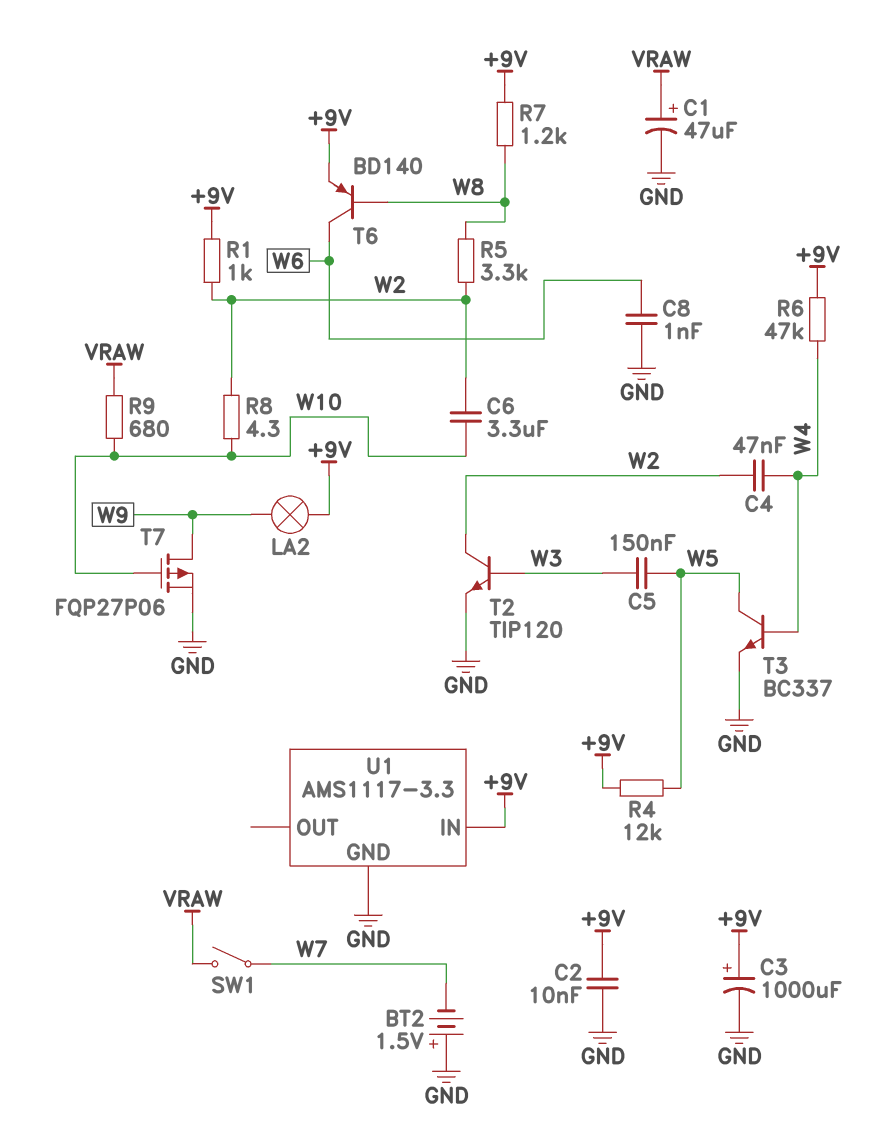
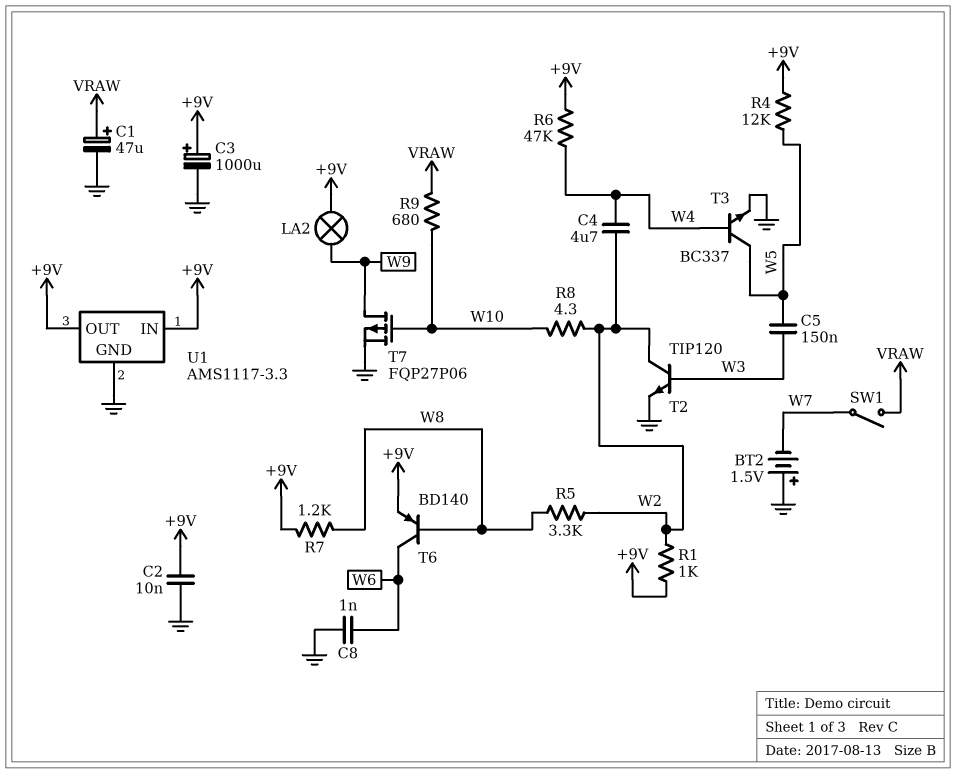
C4: 47nF (W2, W4) -> 4.7uF (W2, W4)
C6: 3.3uF (W2, W10) -> none
U1 pin OUT: none -> +9V

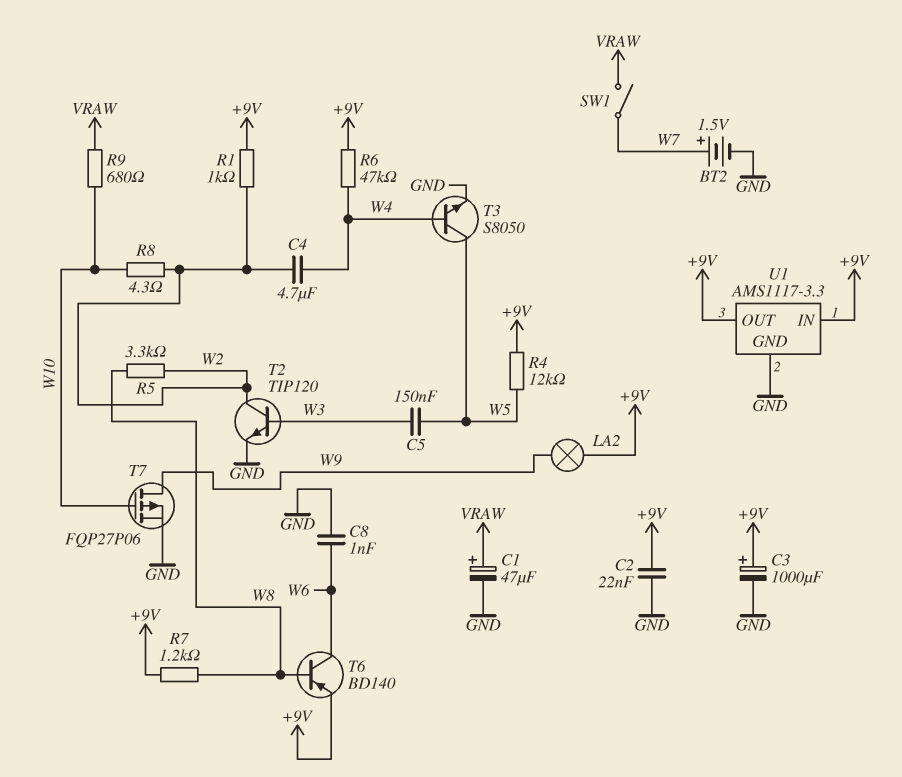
BT2: 1.5V (plus GND, minus W7) -> 1.5V (plus W7, minus GND)
C2: 10nF (+9V, GND) -> 22nF (+9V, GND)
T3: NPN BC337 (B W4, C W5, E GND) -> NPN S8050 (B W4, C W5, E GND)

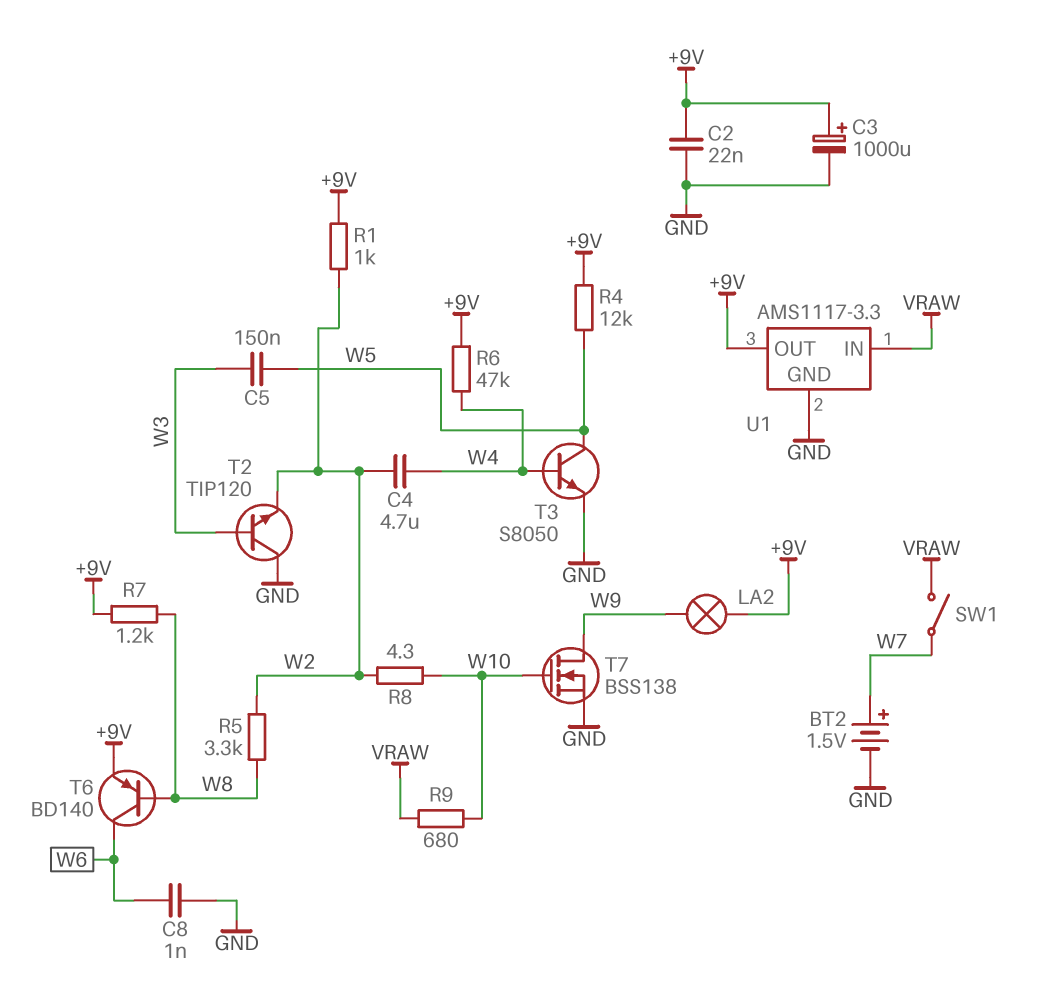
C1: 47uF (plus VRAW, minus GND) -> none
T2: NPN TIP120 (B W3, C W2, E GND) -> NPN TIP120 (B W3, C GND, E W2)
T7: PMOS FQP27P06 (G W10, D W9, S GND) -> NMOS BSS138 (G W10, D W9, S GND)
U1 pin IN: +9V -> VRAW

